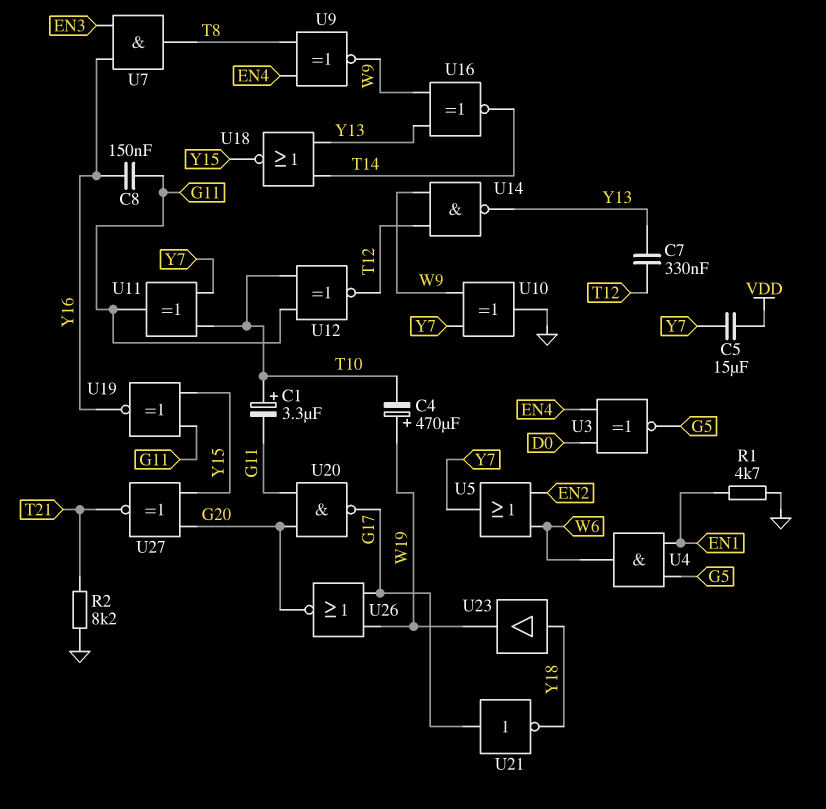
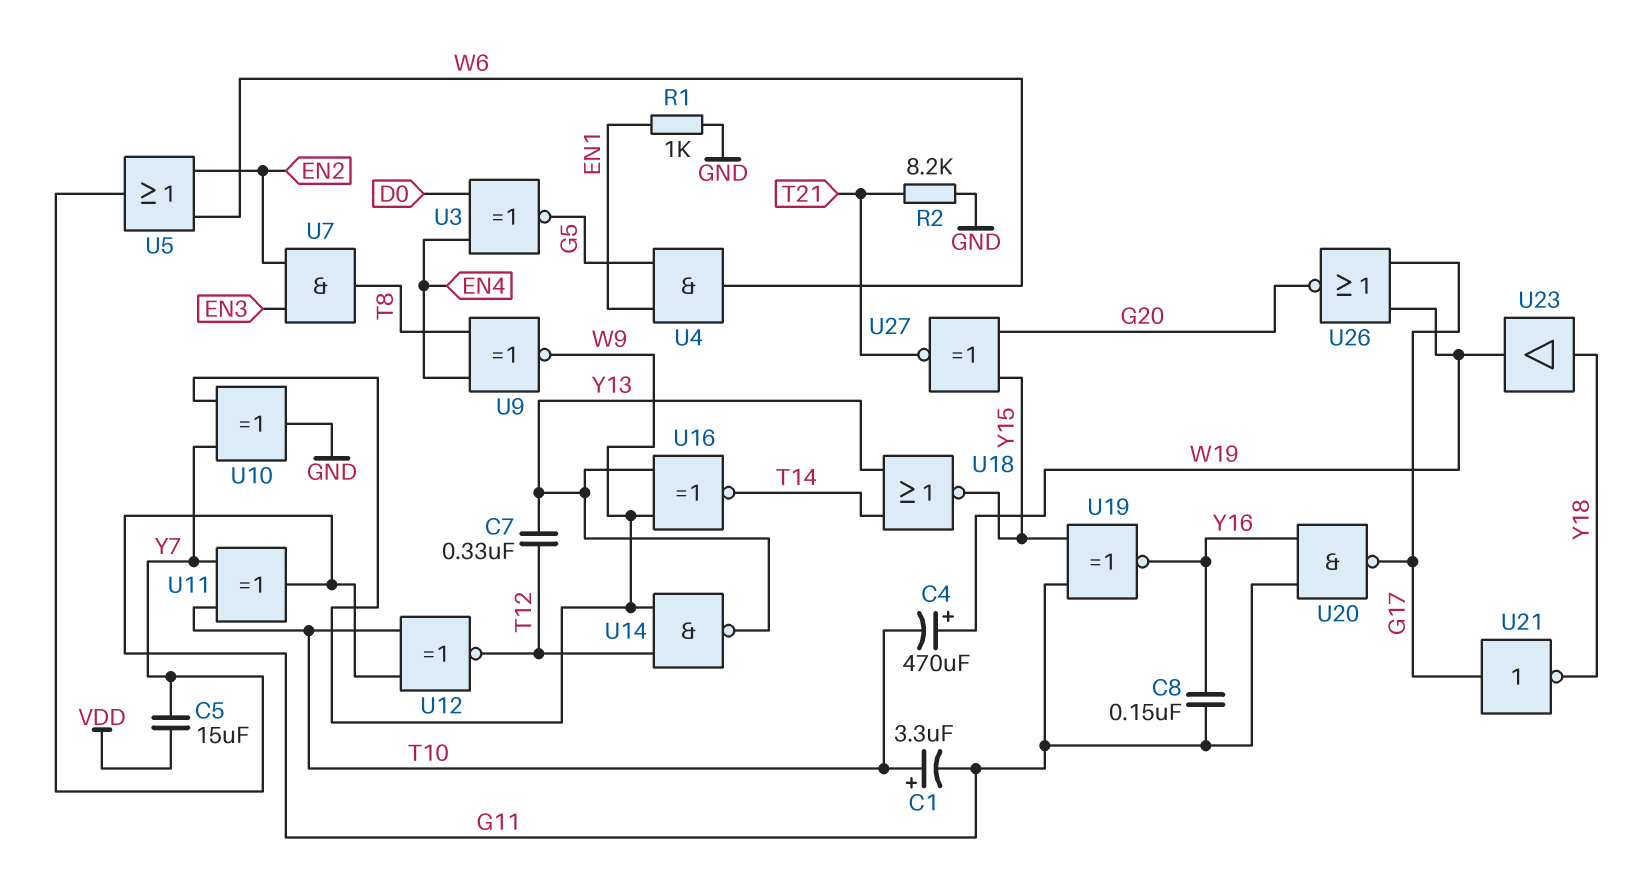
R1: 4.7k (EN1, GND) -> 1k (EN1, GND)
U7: AND (in EN3, in Y16, out T8) -> AND (in EN2, in EN3, out T8)
U20: NAND (in G11, in G20, out G17) -> NAND (in G11, in Y16, out G17)

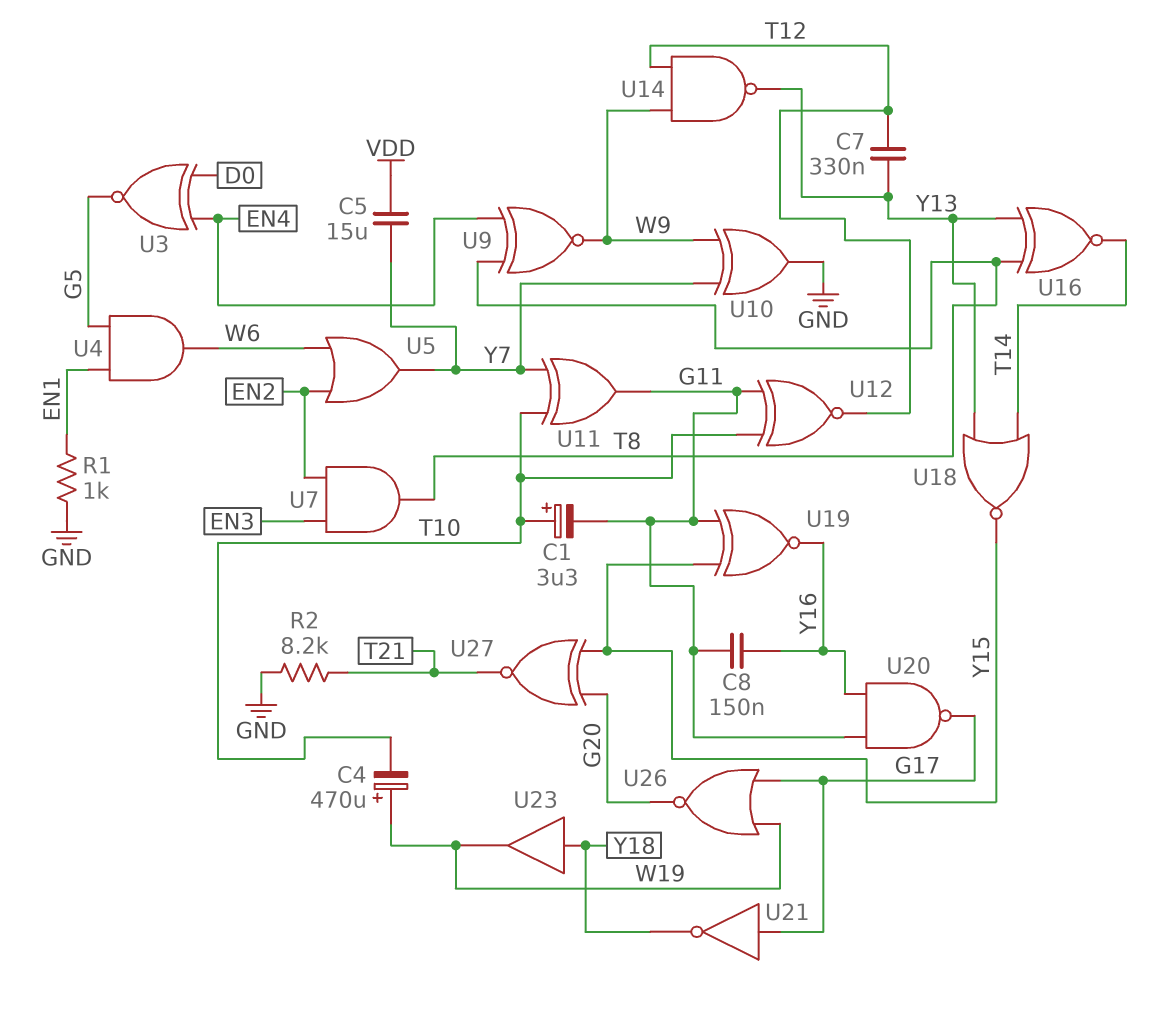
U16: XNOR (in W9, in Y13, out T14) -> XNOR (in T8, in Y13, out T14)

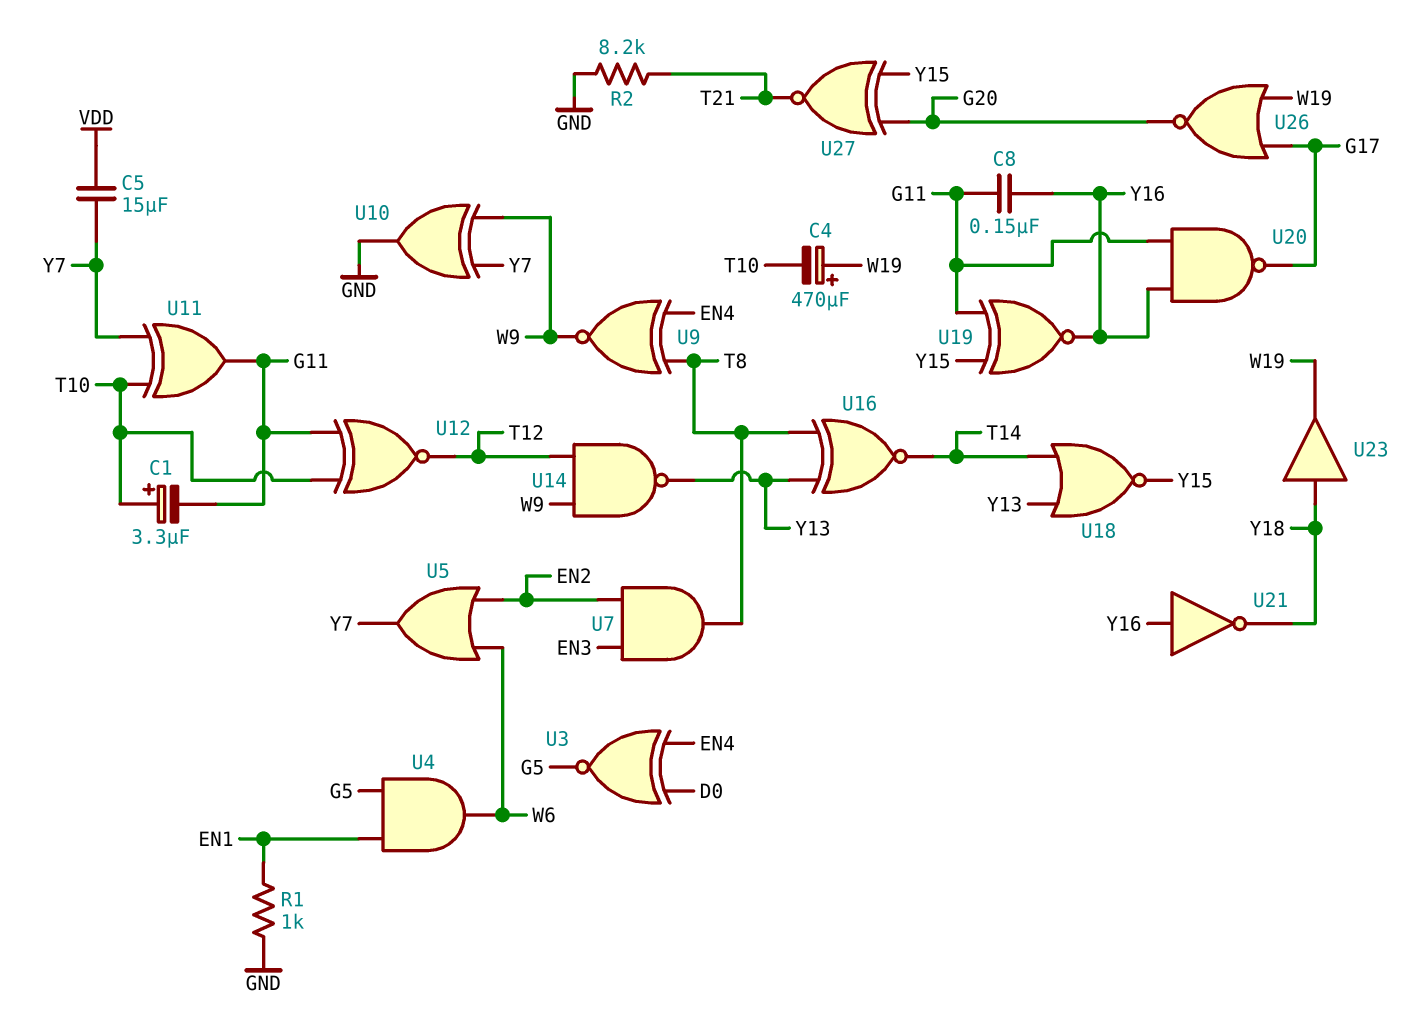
C7: 330nF (T12, Y13) -> none
U21: NOT (in G17, out Y18) -> NOT (in Y16, out Y18)

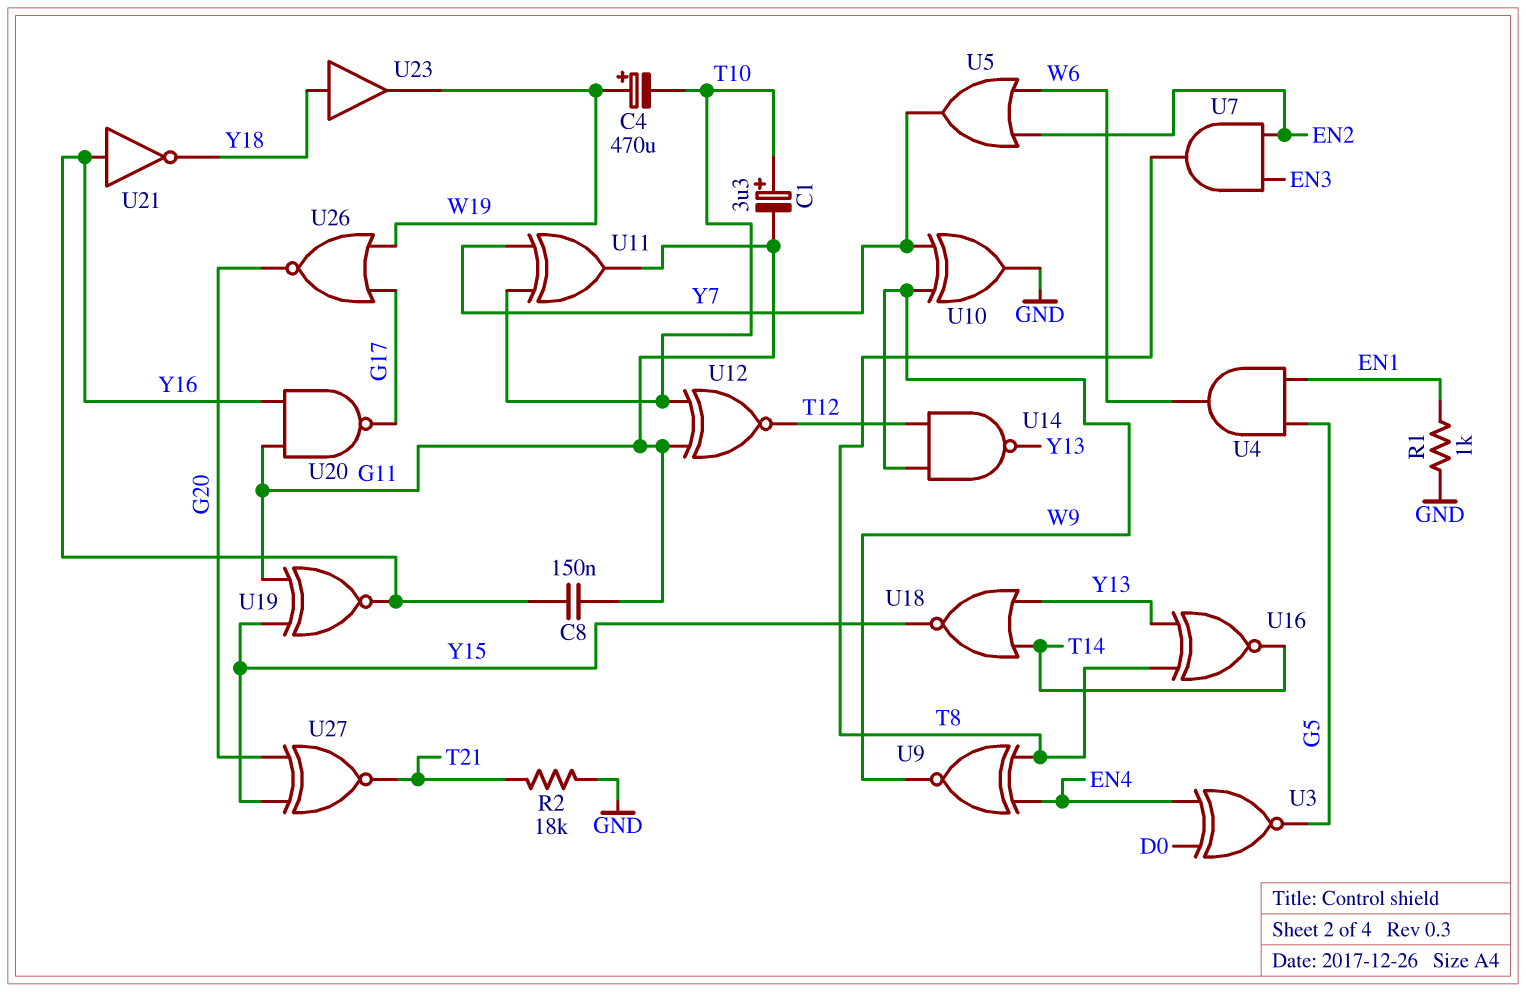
C5: 15uF (VDD, Y7) -> none
R2: 8.2k (GND, T21) -> 18k (GND, T21)

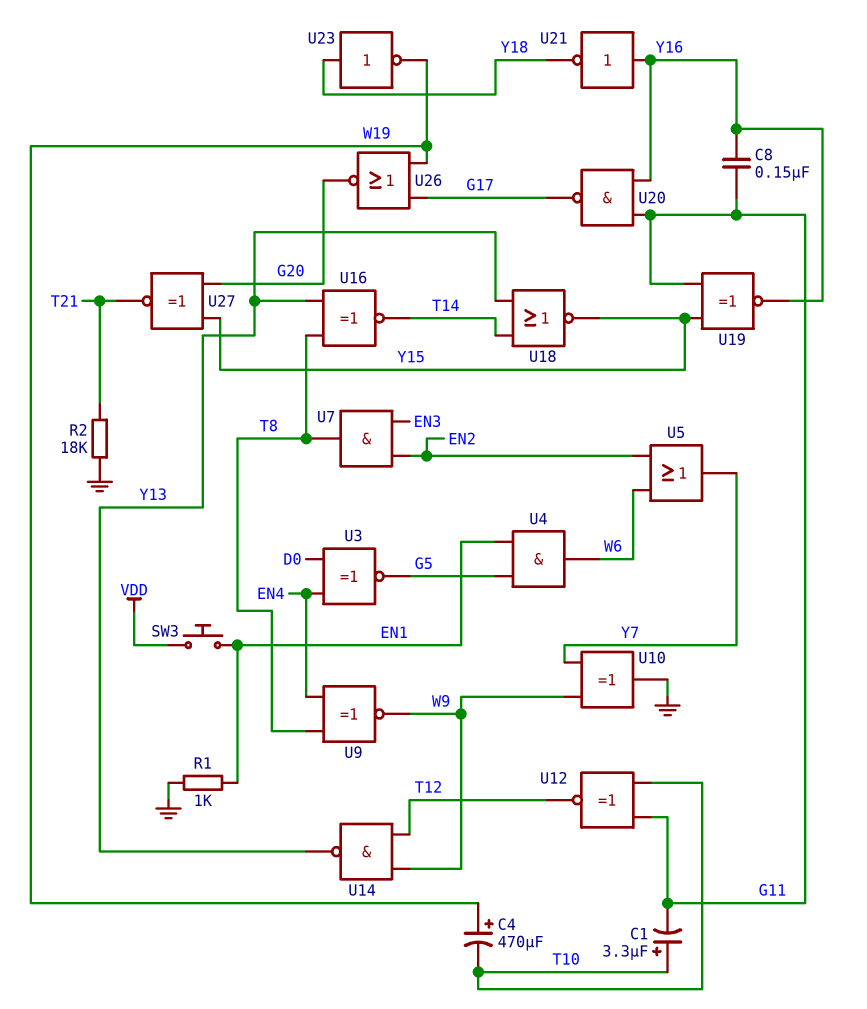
SW3: none -> button (EN1, VDD)
U11: XOR (in T10, in Y7, out G11) -> none
U23: buffer (in Y18, out W19) -> NOT (in Y18, out W19)

